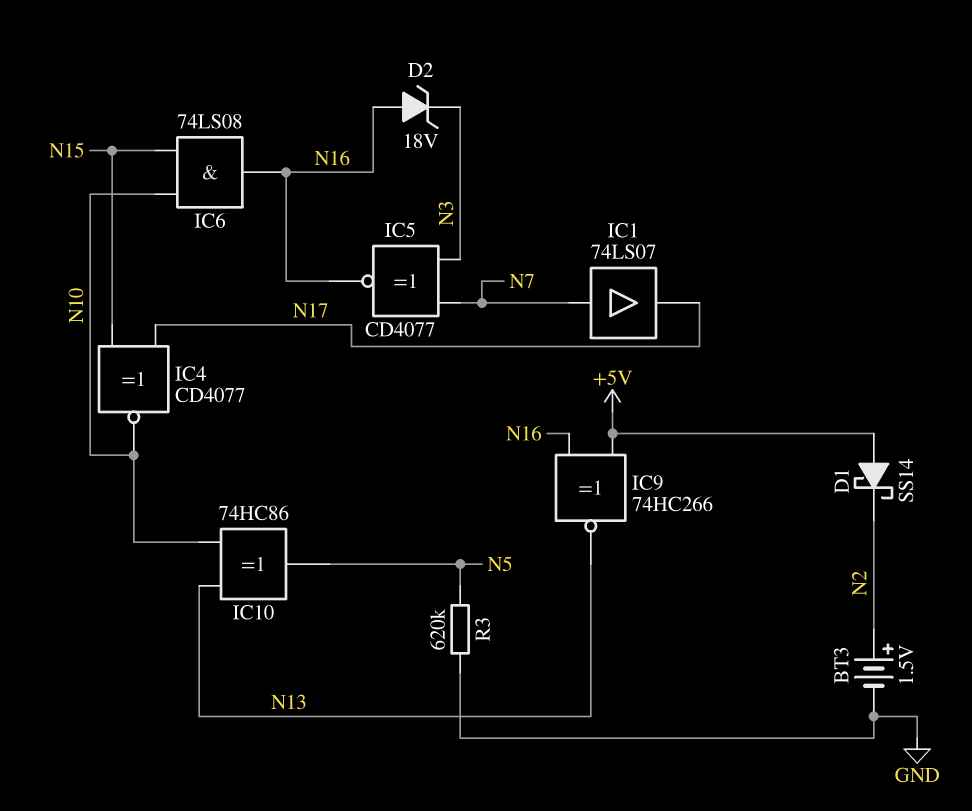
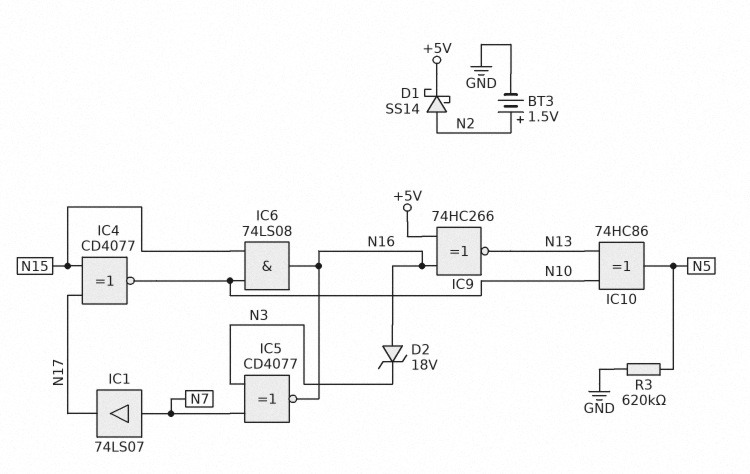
D1: schottky SS14 (A +5V, K N2) -> schottky SS14 (A N2, K +5V)

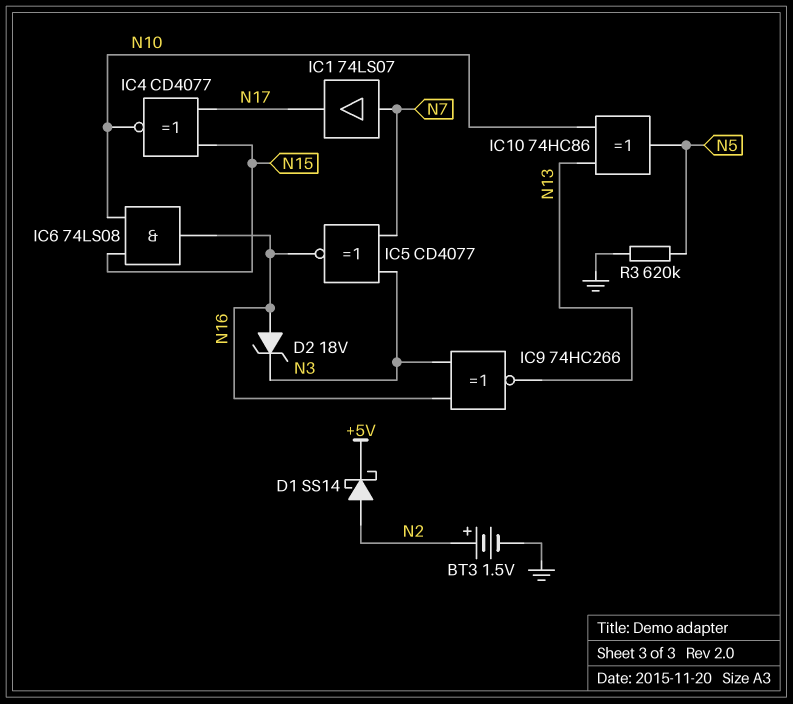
IC9: XNOR 74HC266 (in +5V, in N16, out N13) -> XNOR 74HC266 (in N3, in N16, out N13)

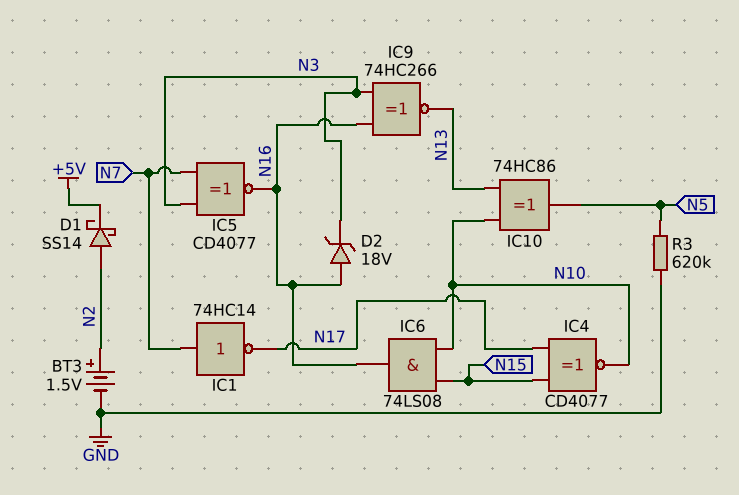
IC1: buffer 74LS07 (in N7, out N17) -> NOT 74HC14 (in N7, out N17)

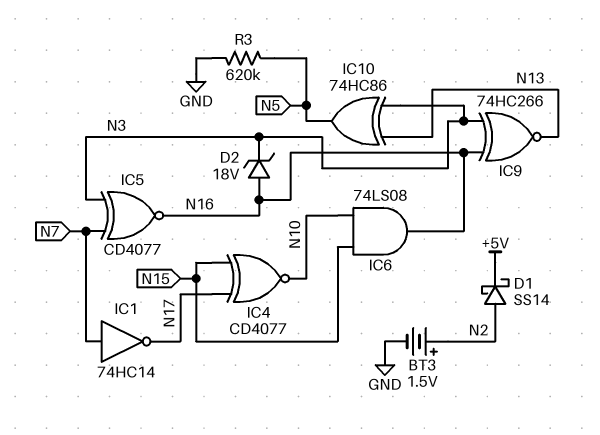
IC10: XOR 74HC86 (in N10, in N13, out N5) -> XOR 74HC86 (in N3, in N13, out N5)

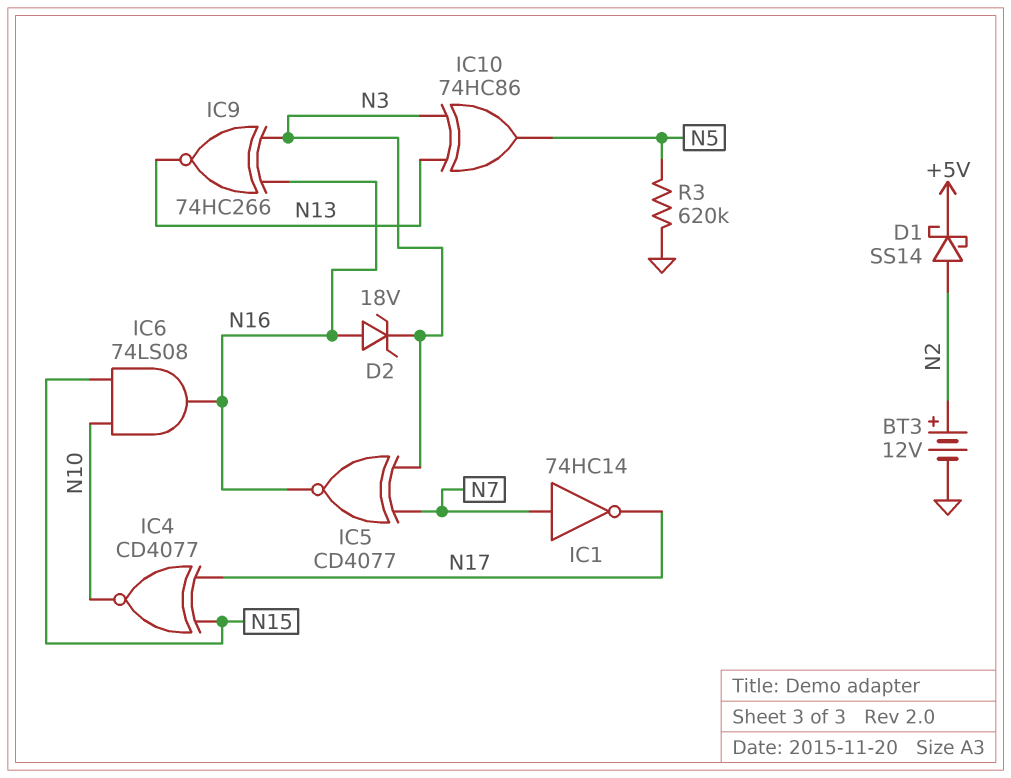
BT3: 1.5V (plus N2, minus GND) -> 12V (plus N2, minus GND)

